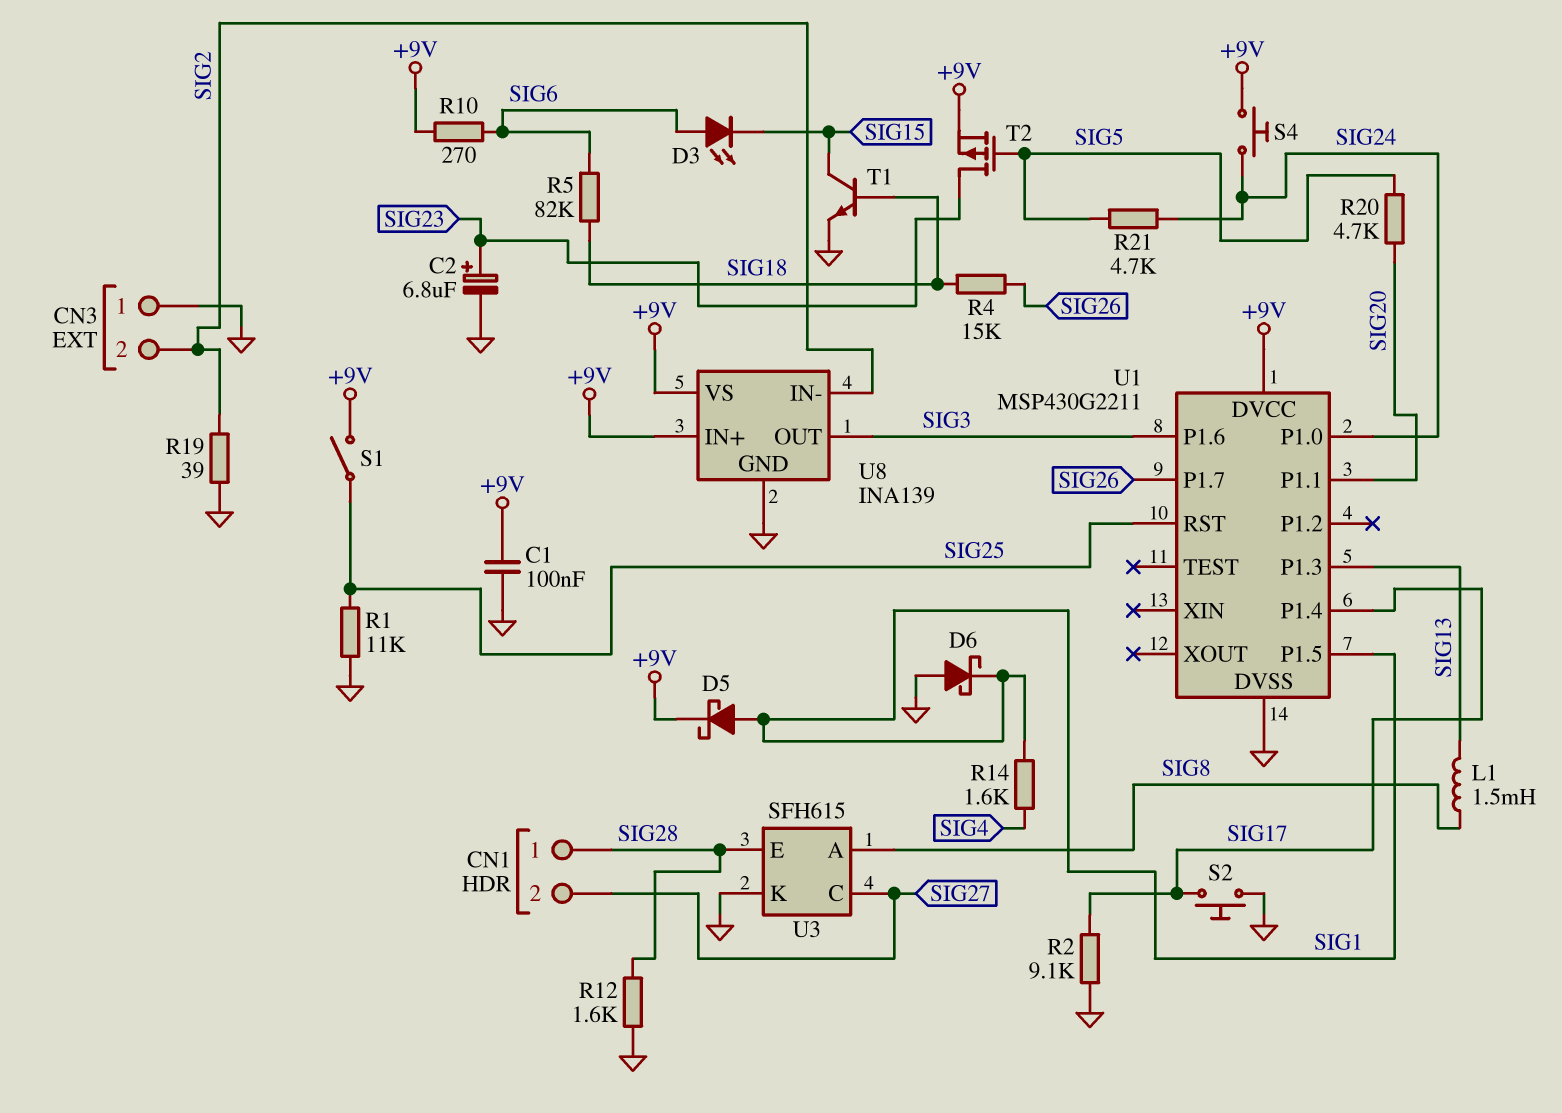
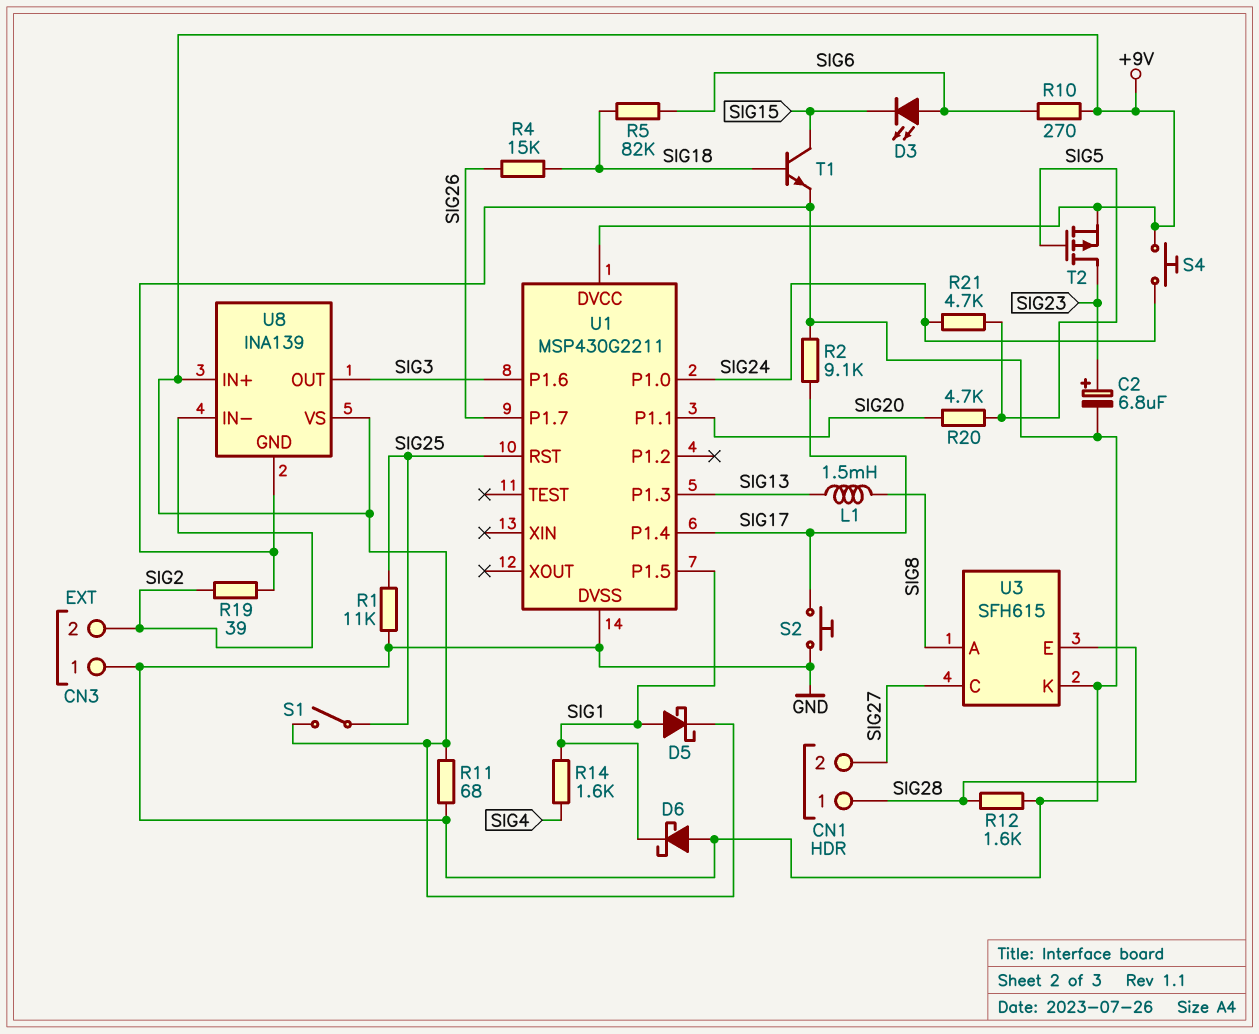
C1: 100nF (+9V, GND) -> none
R11: none -> 68 (+9V, GND)

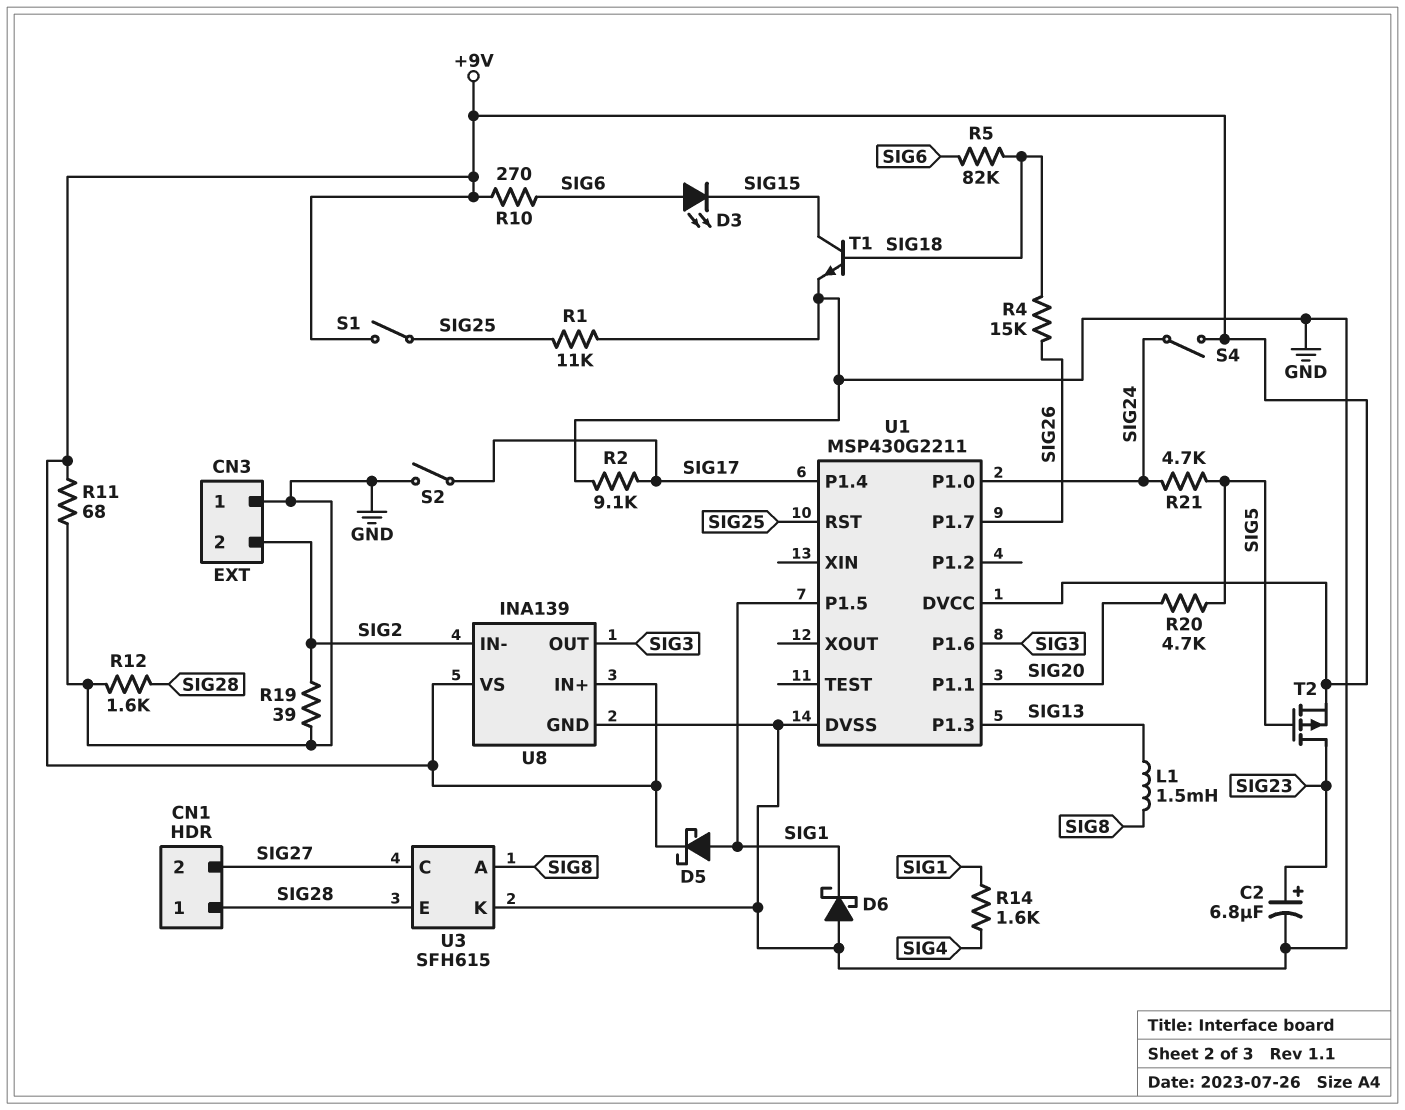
S2: button (GND, SIG17) -> switch (GND, SIG17)
S4: button (+9V, SIG24) -> switch (+9V, SIG24)

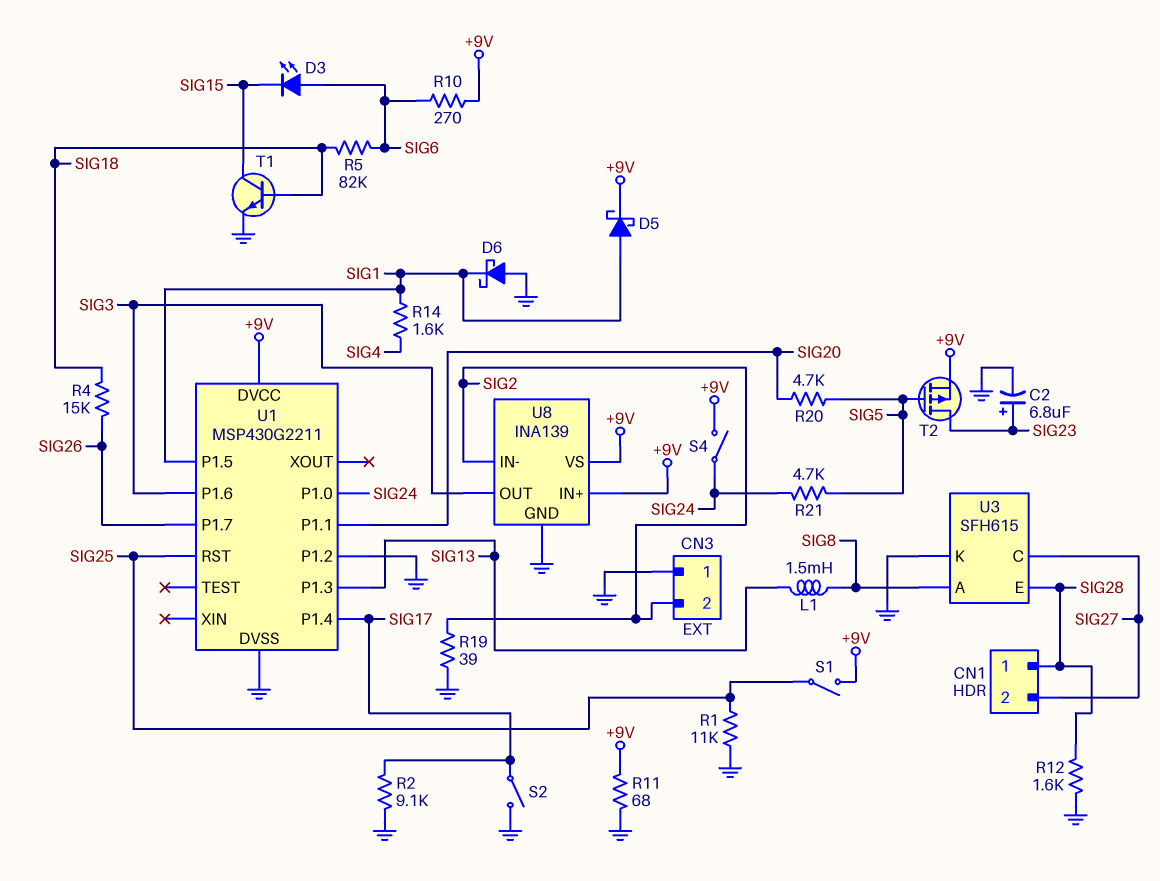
U1 pin P1.2: none -> GND

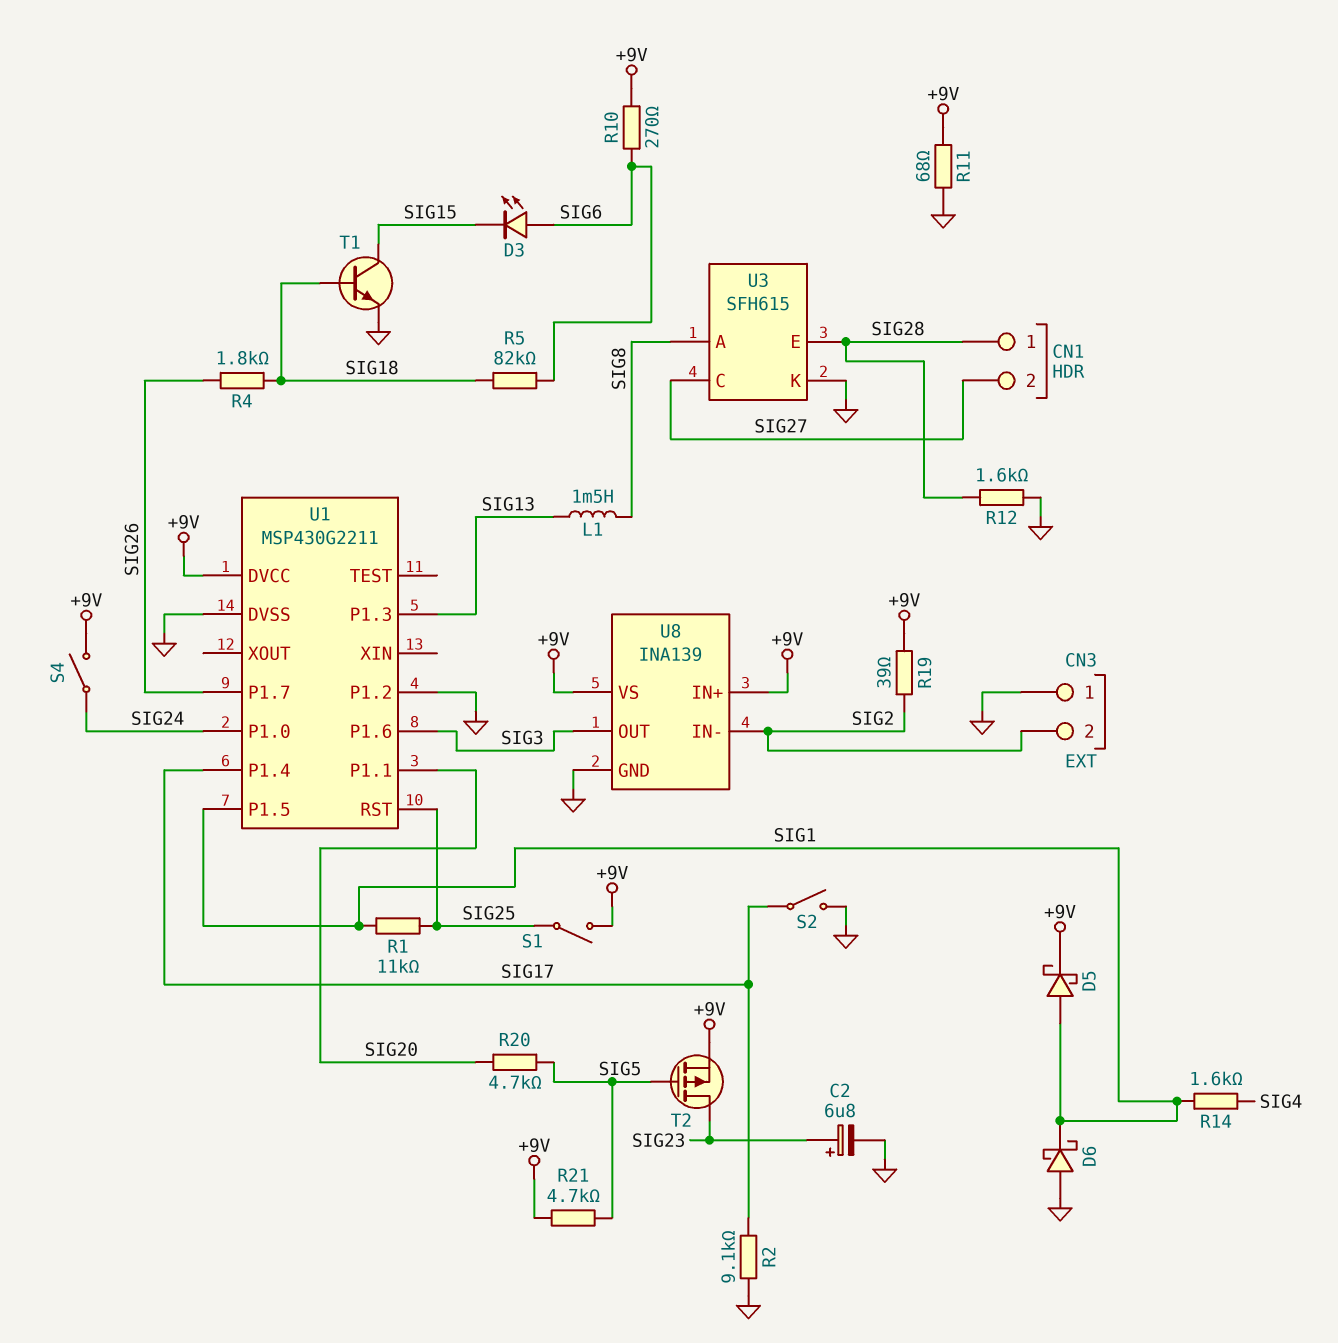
R1: 11k (GND, SIG25) -> 11k (SIG1, SIG25)
R4: 15k (SIG18, SIG26) -> 1.8k (SIG18, SIG26)
R19: 39 (GND, SIG2) -> 39 (+9V, SIG2)
R21: 4.7k (SIG5, SIG24) -> 4.7k (+9V, SIG5)

